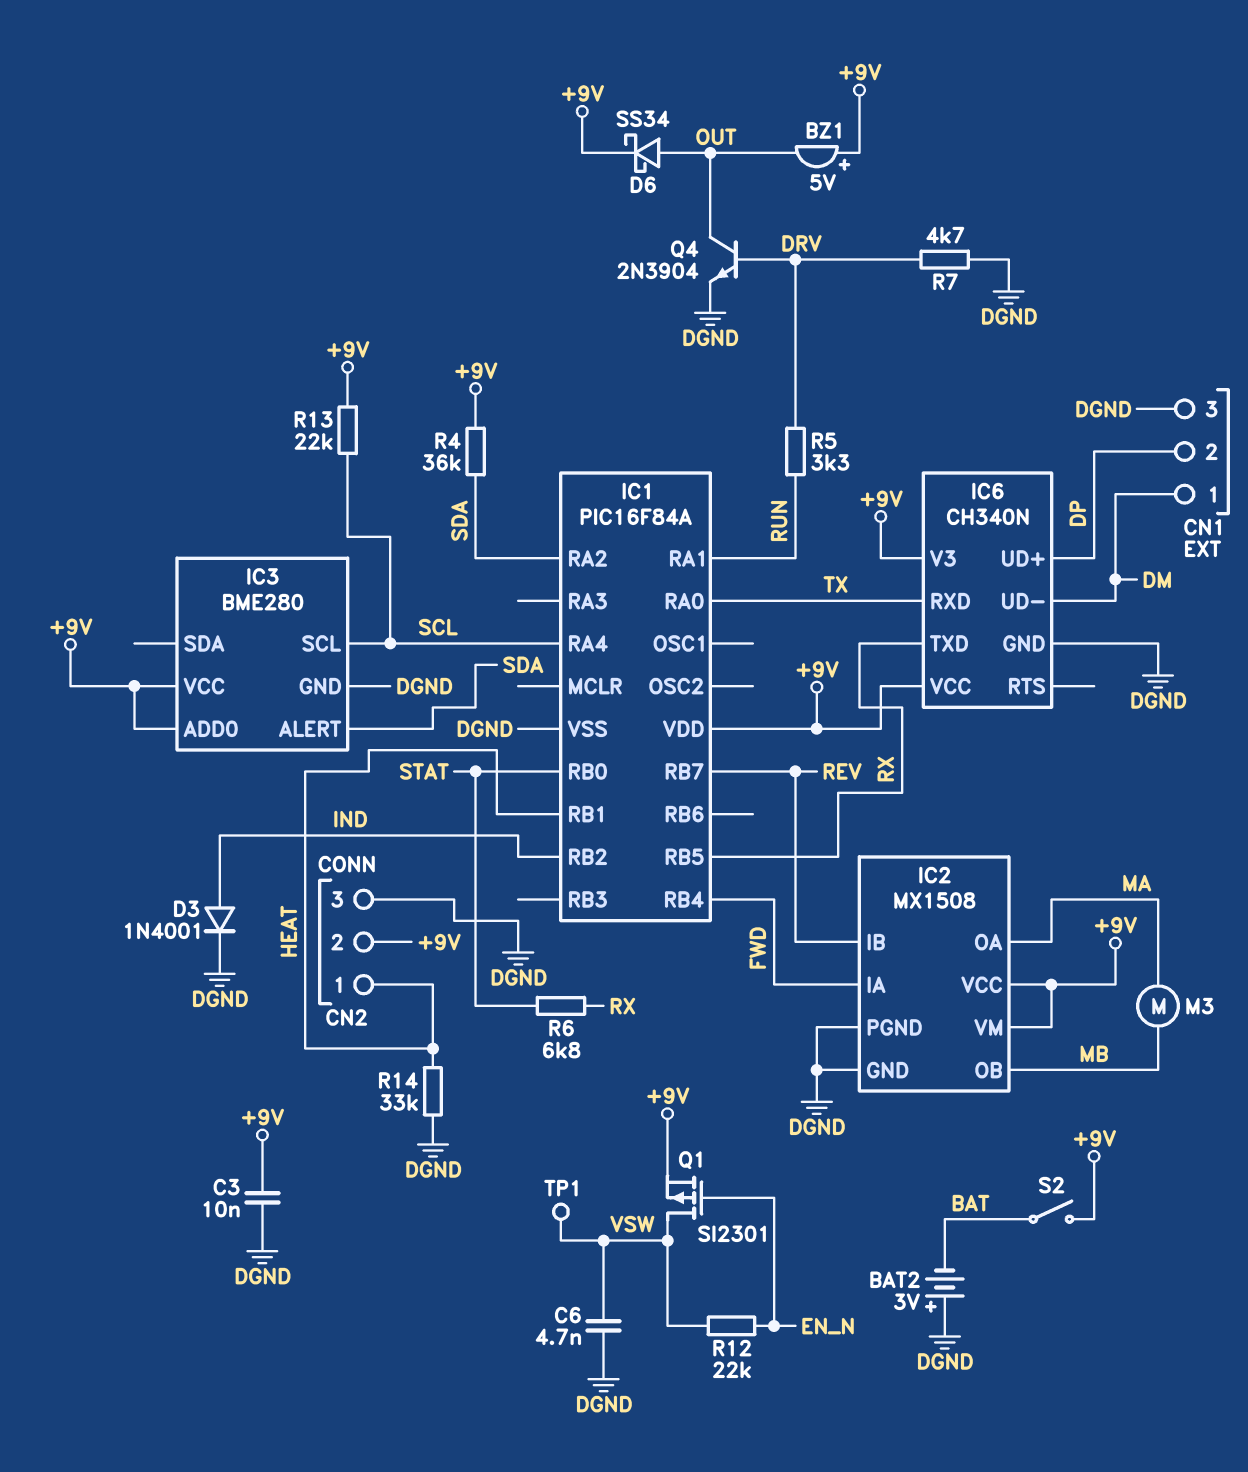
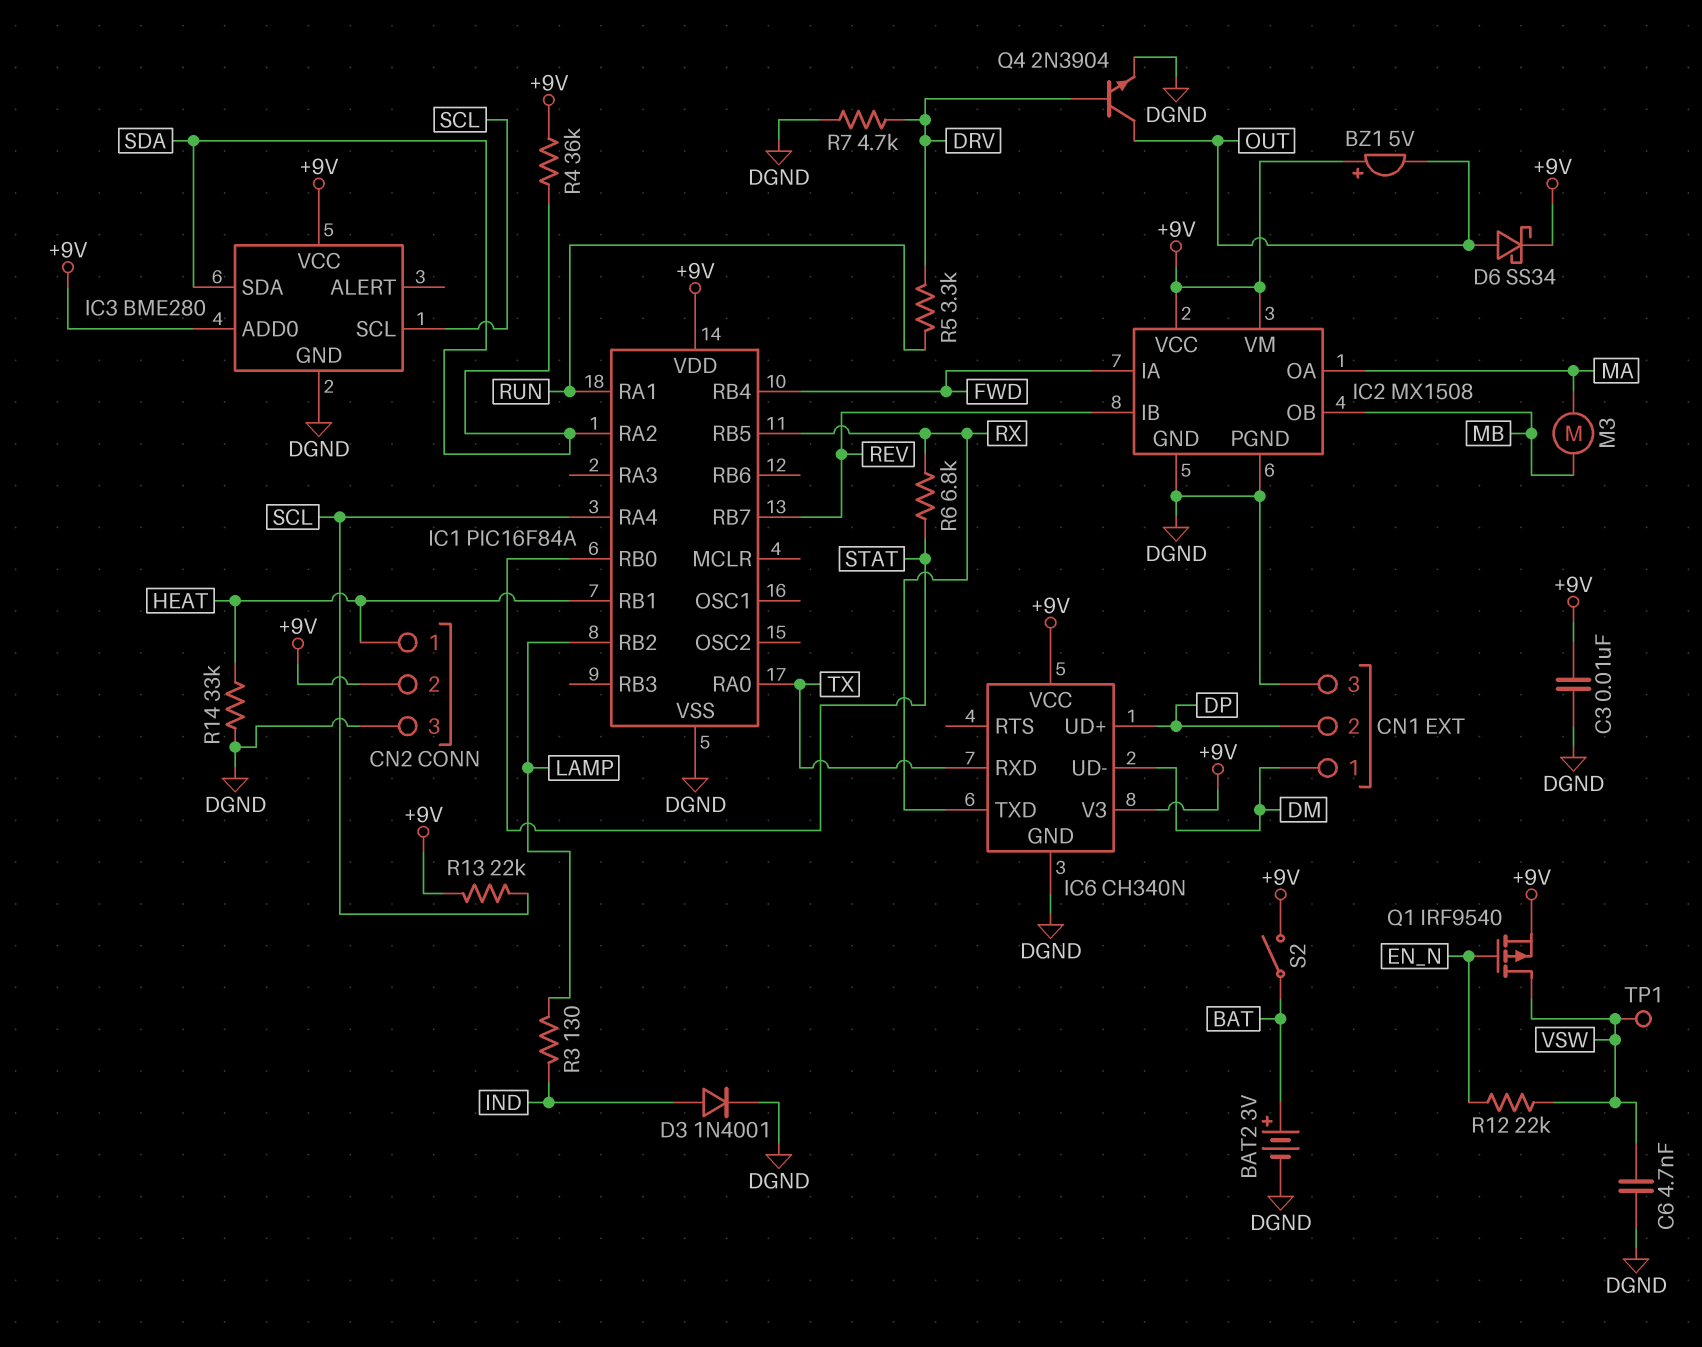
BAT2: 3V (plus DGND, minus BAT) -> 3V (plus BAT, minus DGND)
IC1 pin RB2: IND -> LAMP
IC3 pin ALERT: SDA -> none
IC3 pin SDA: none -> SDA
Q1: PMOS SI2301 (G EN_N, D VSW, S +9V) -> PMOS IRF9540 (G EN_N, D VSW, S +9V)
R3: none -> 130 (IND, LAMP)

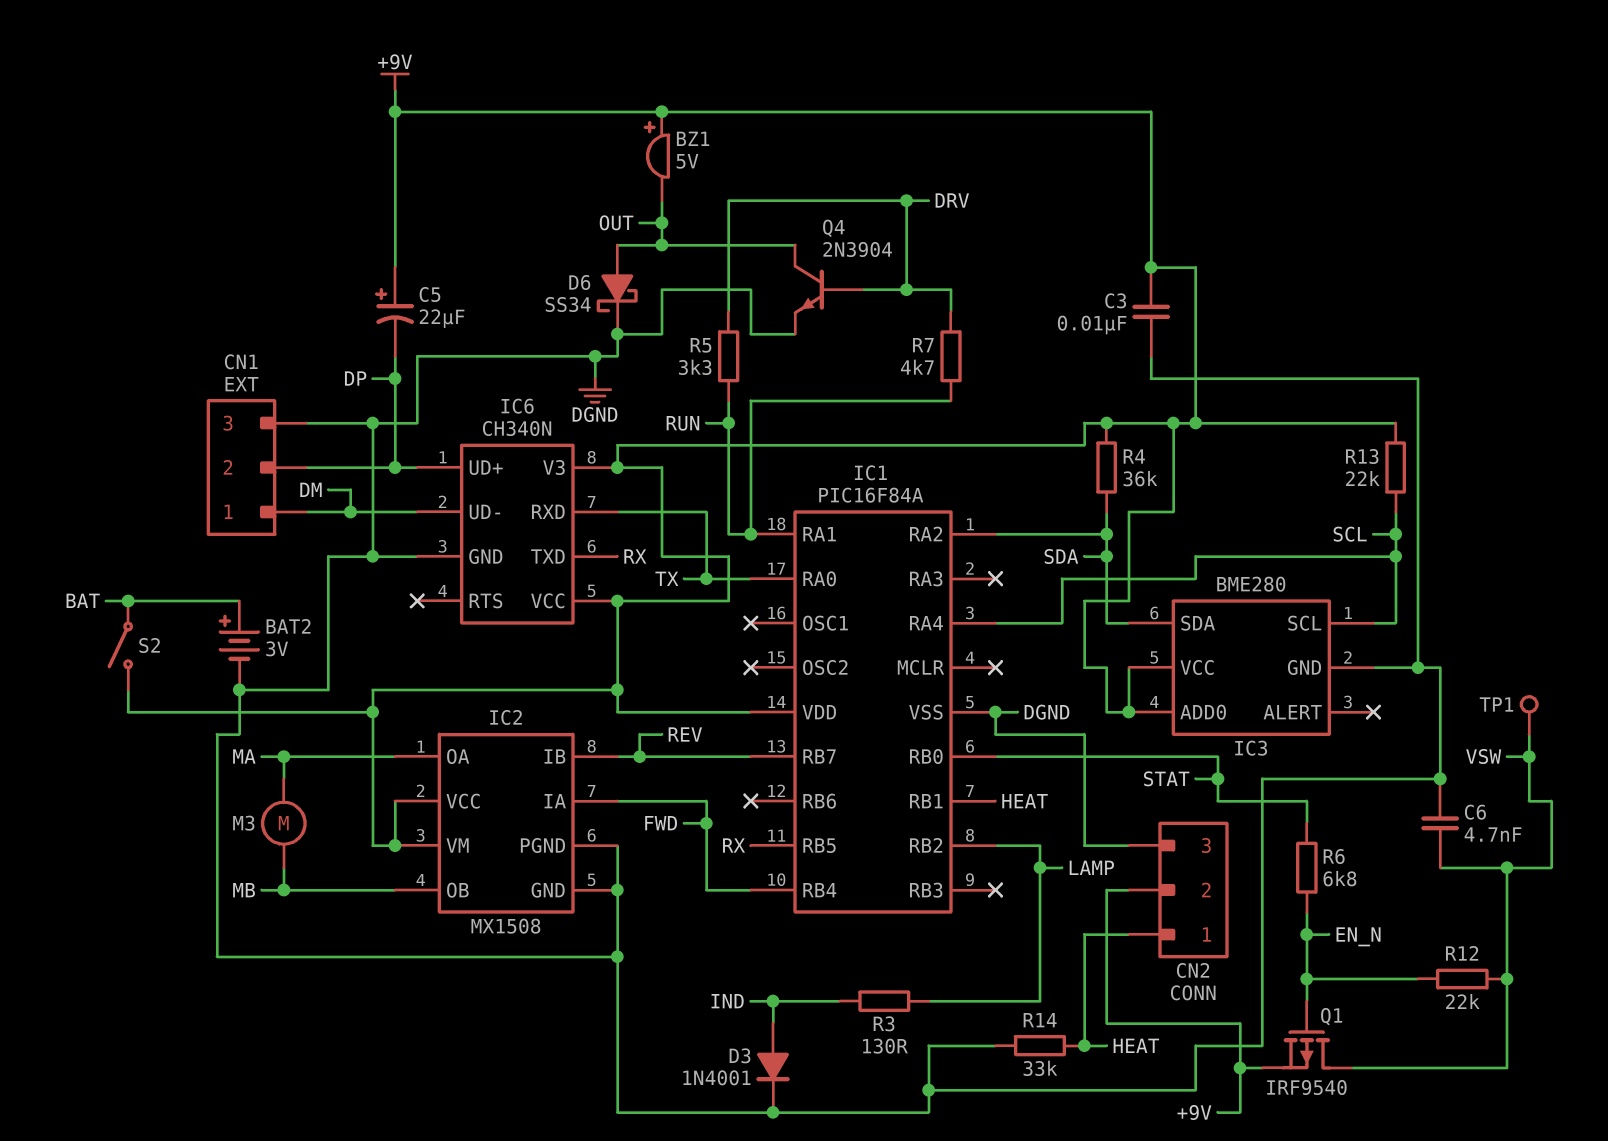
C5: none -> 22uF (plus +9V, minus DP)
D6: schottky SS34 (A OUT, K +9V) -> schottky SS34 (A OUT, K DGND)
R6: 6.8k (RX, STAT) -> 6.8k (EN_N, STAT)
R7: 4.7k (DGND, DRV) -> 4.7k (DRV, RUN)

